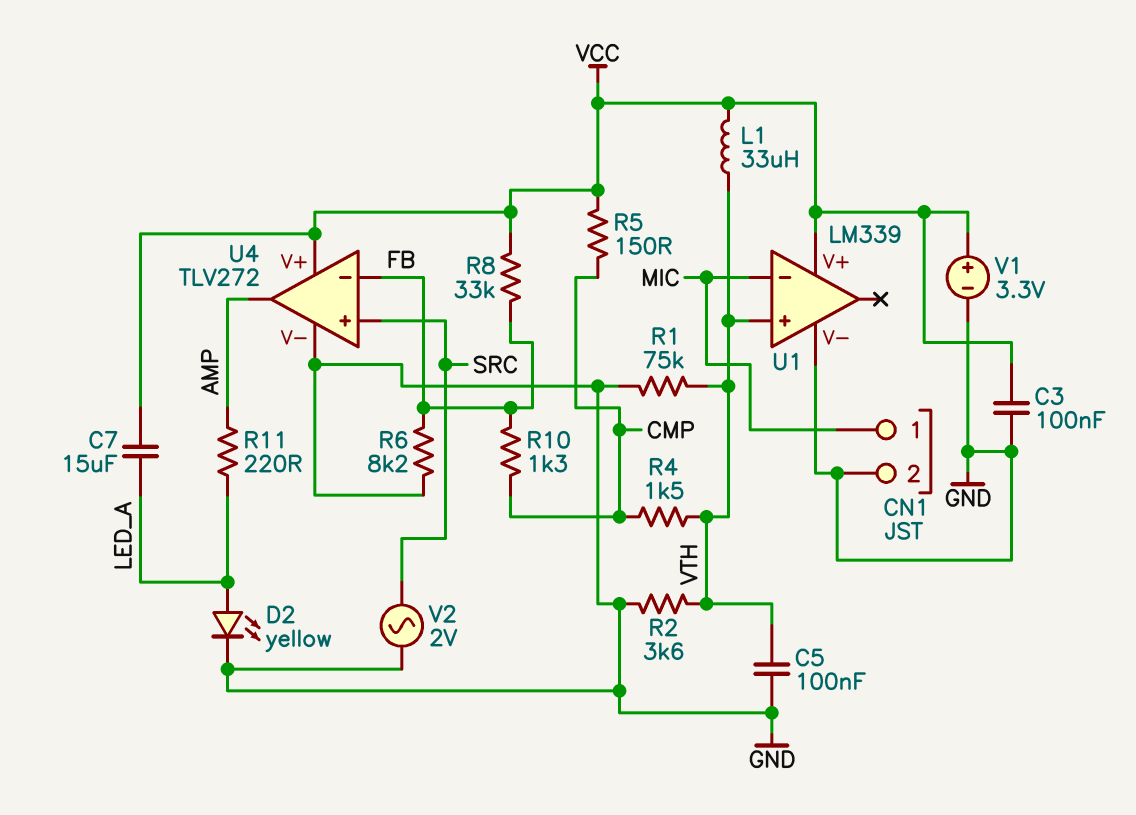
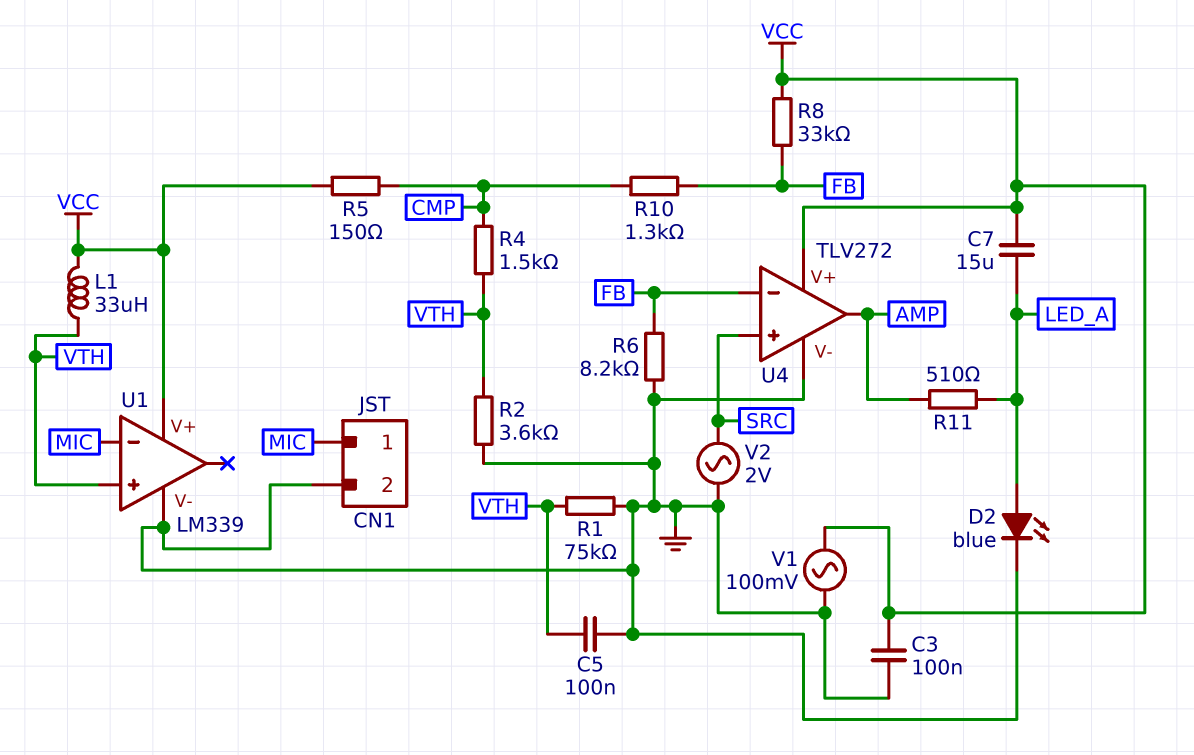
D2: LED yellow (A LED_A, K GND) -> LED blue (A LED_A, K GND)
R11: 220 (AMP, LED_A) -> 510 (AMP, LED_A)
V1: 3.3V (plus VCC, minus GND) -> AC 100mV (GND, VCC)

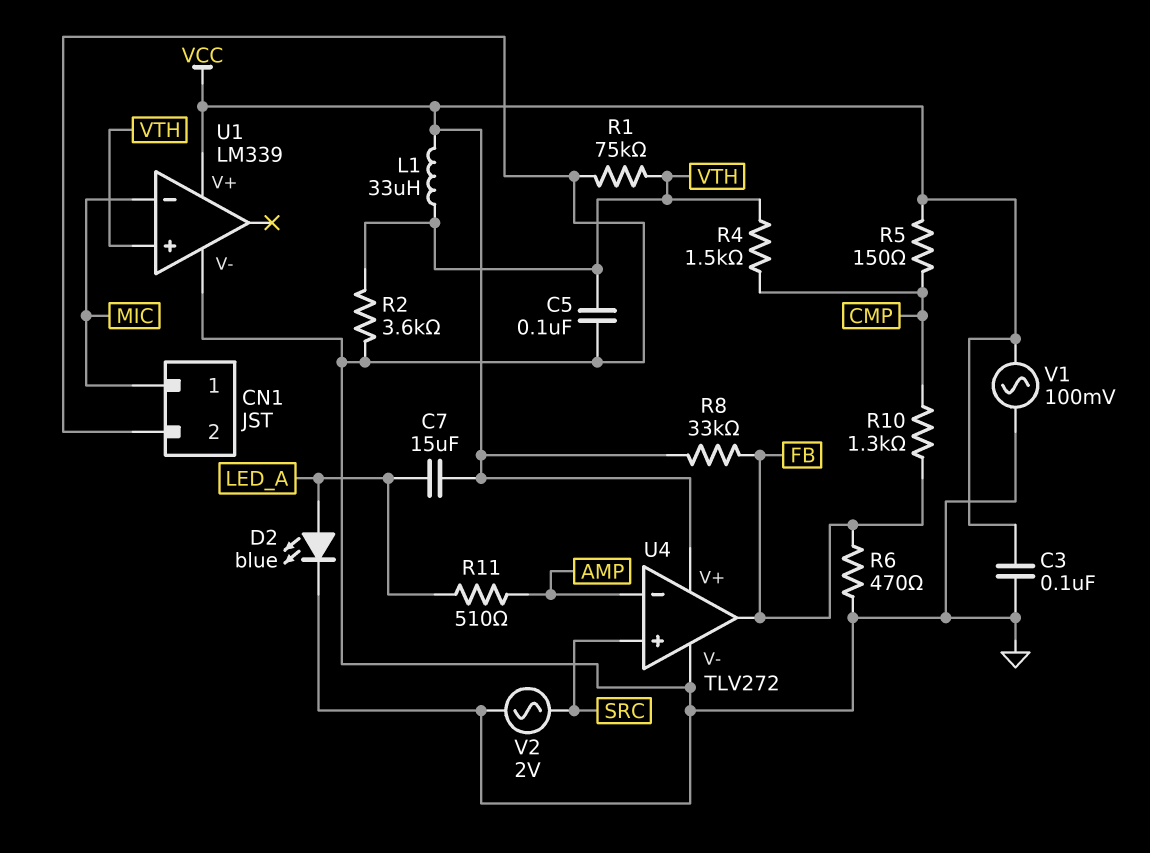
R6: 8.2k (FB, GND) -> 470 (FB, GND)
U4 pin in-: FB -> AMP
U4 pin out: AMP -> FB

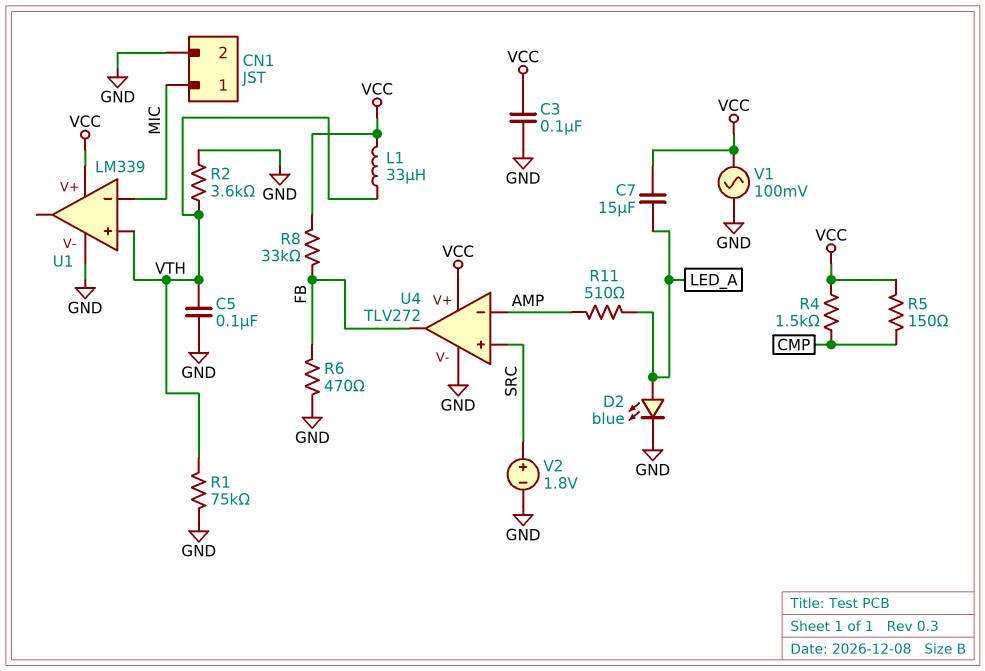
R4: 1.5k (CMP, VTH) -> 1.5k (CMP, VCC)
R10: 1.3k (CMP, FB) -> none
V2: AC 2V (GND, SRC) -> 1.8V (plus SRC, minus GND)

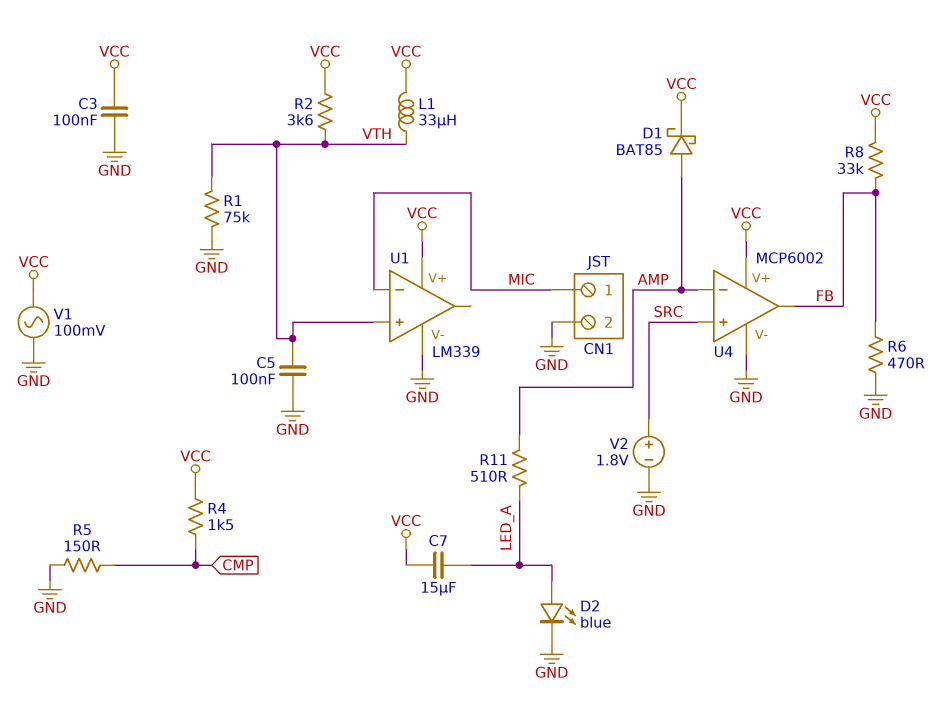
D1: none -> schottky BAT85 (A AMP, K VCC)
R2: 3.6k (GND, VTH) -> 3.6k (VCC, VTH)
R5: 150 (CMP, VCC) -> 150 (CMP, GND)
U4: TLV272 -> MCP6002

